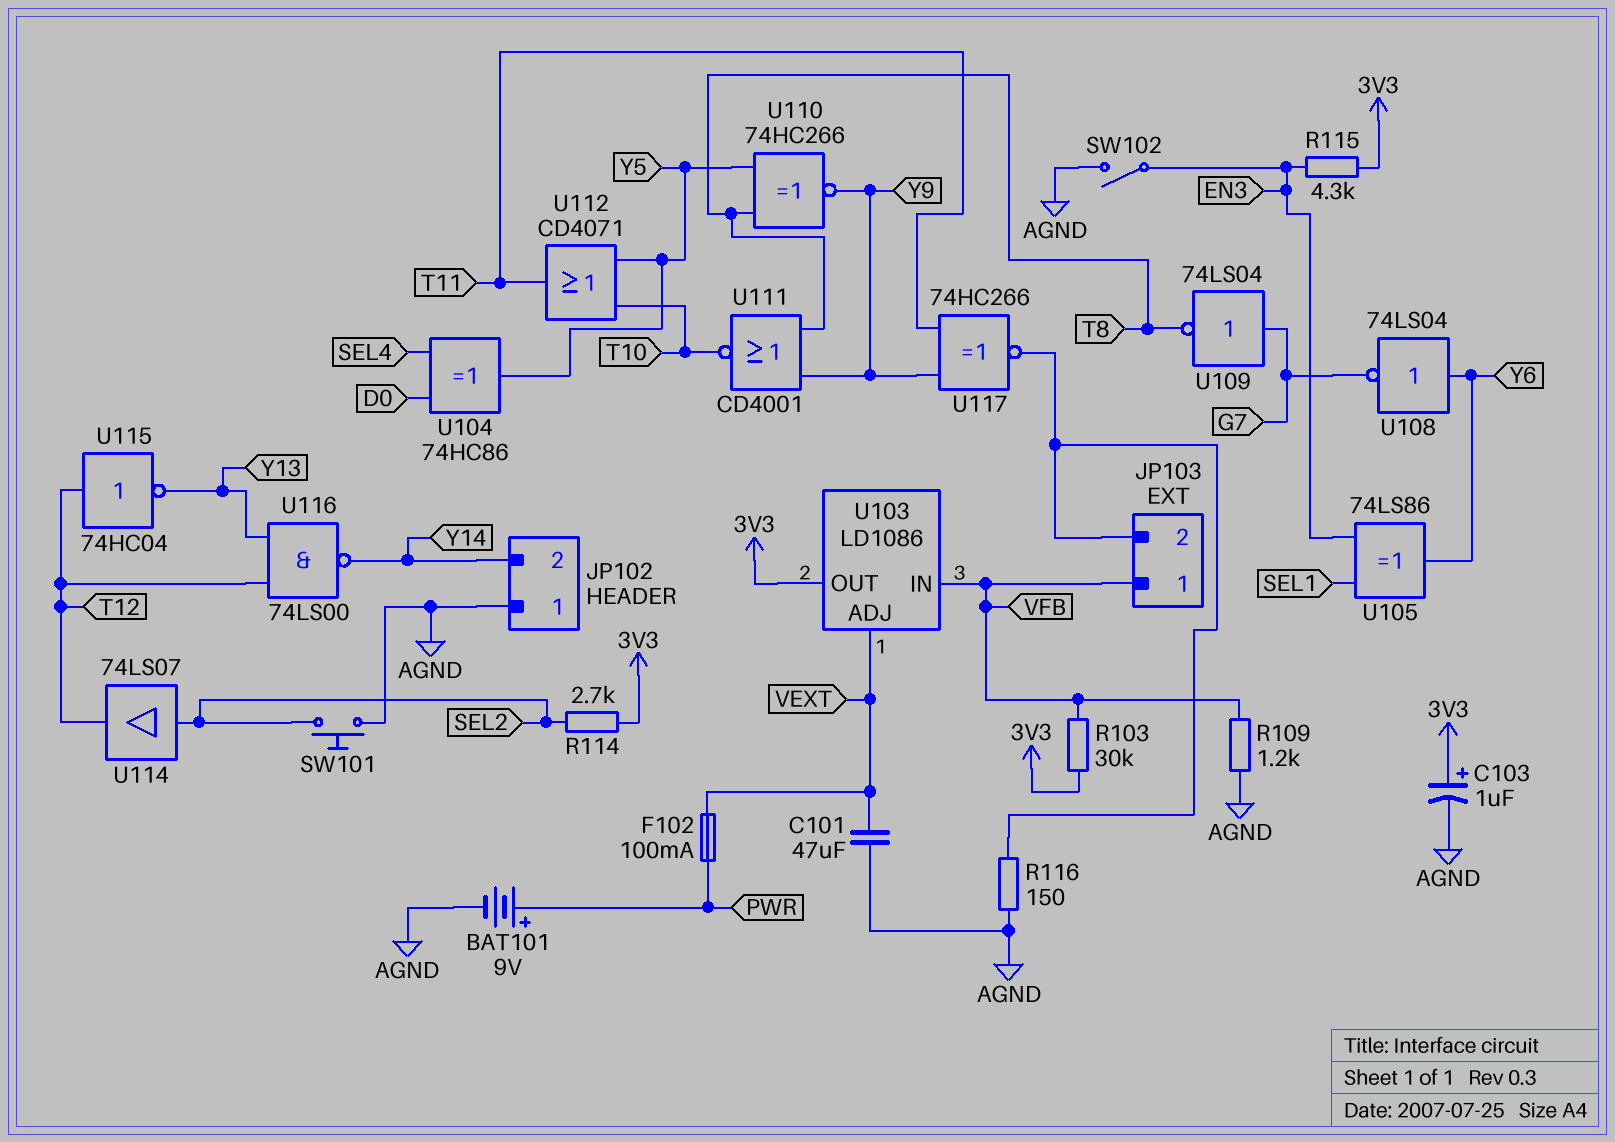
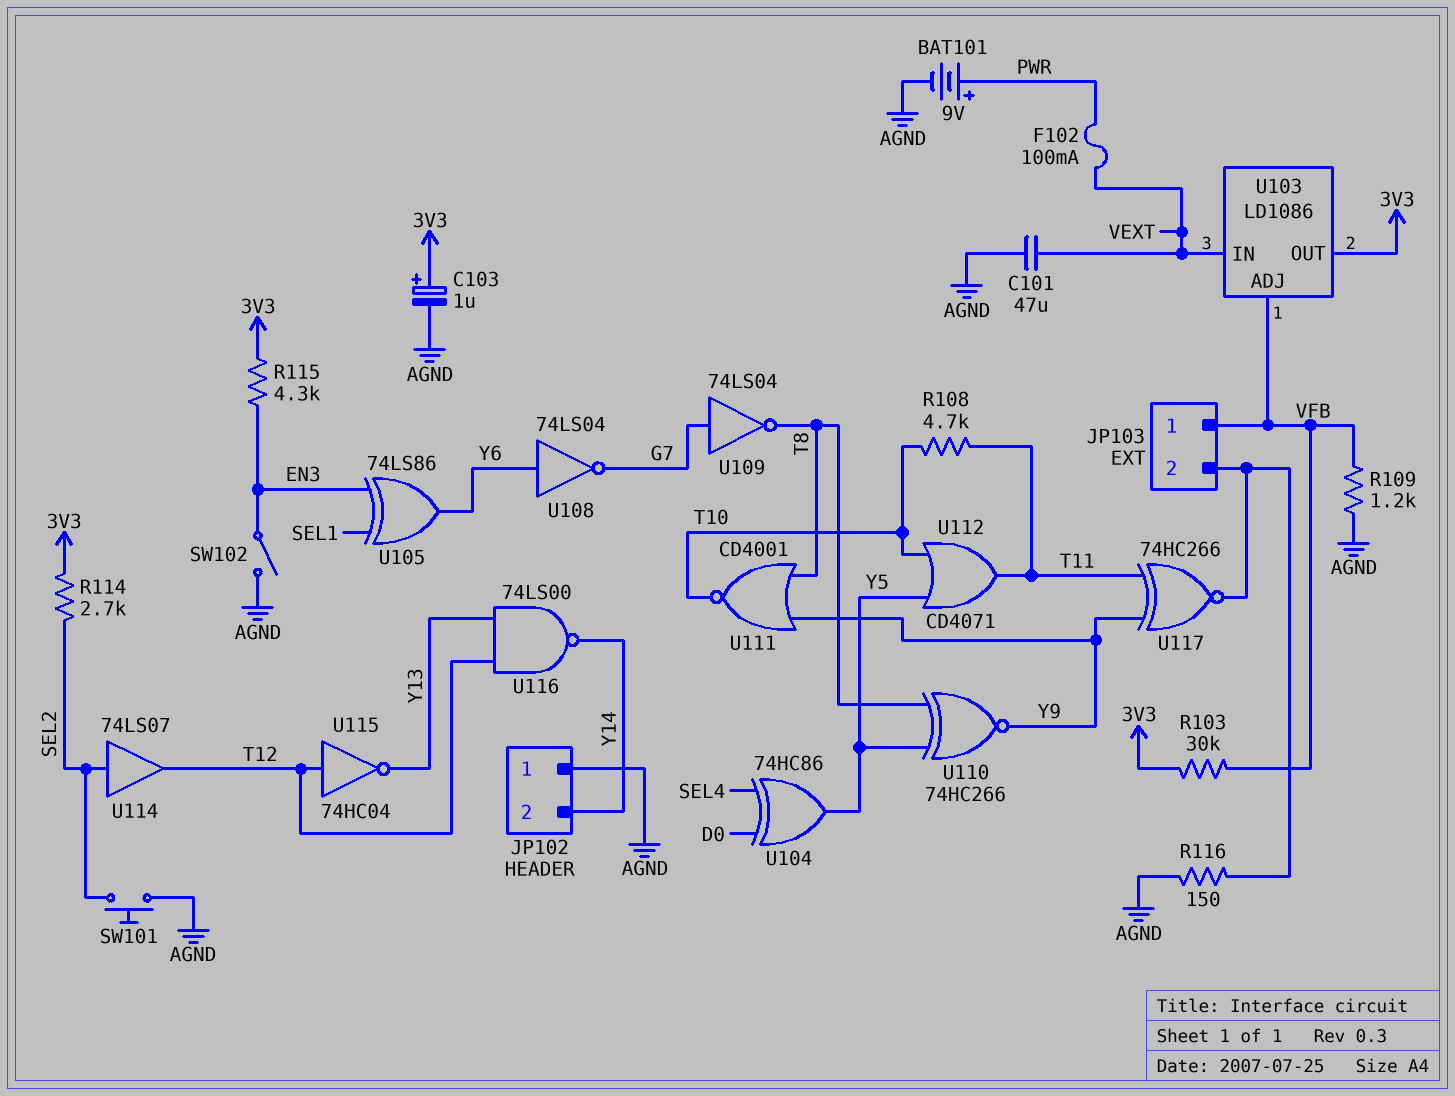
R108: none -> 4.7k (T10, T11)
U103 pin ADJ: VEXT -> VFB
U103 pin IN: VFB -> VEXT

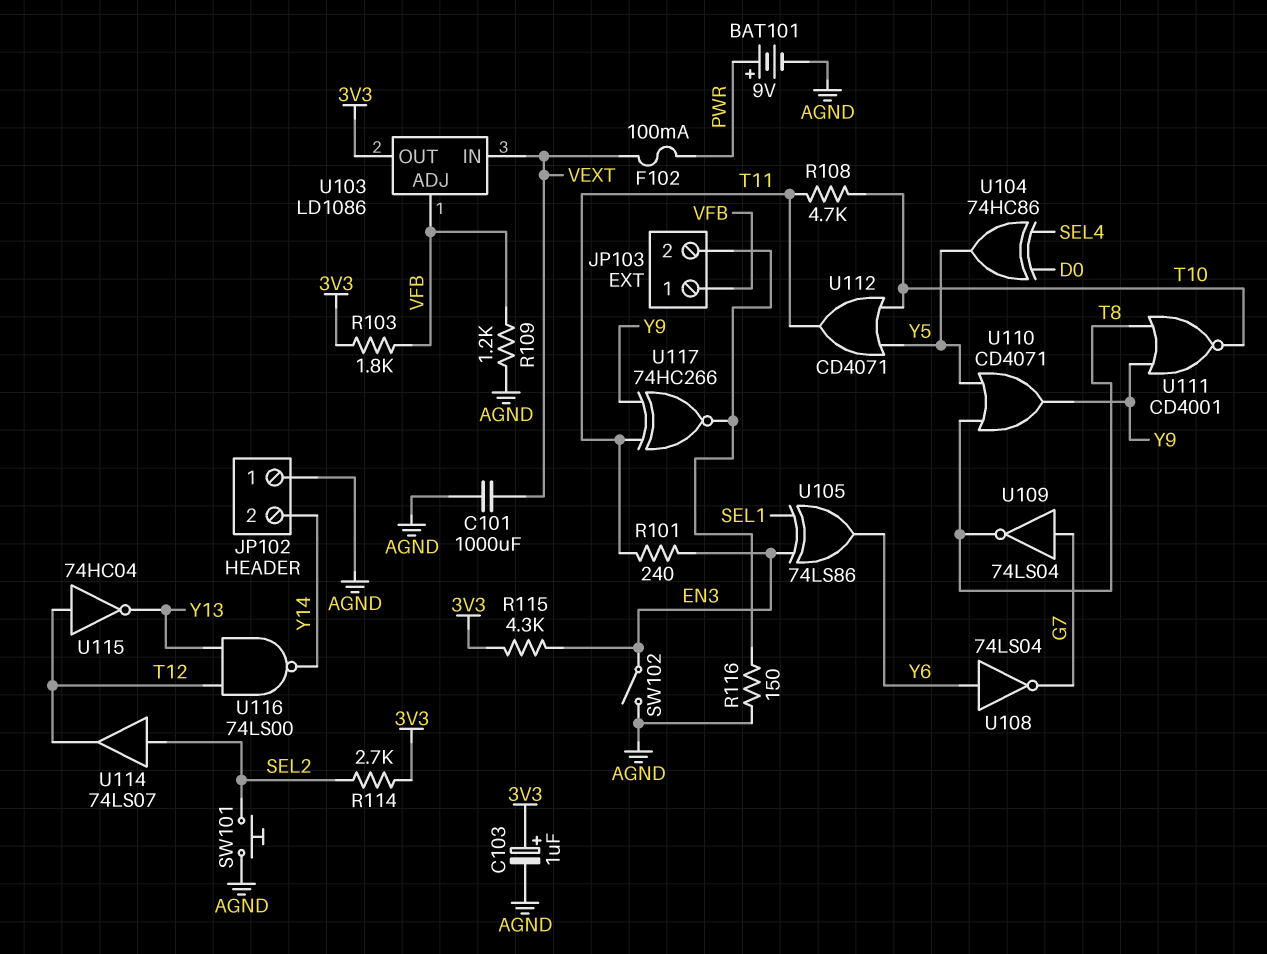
C101: 47uF (AGND, VEXT) -> 1000uF (AGND, VEXT)
R101: none -> 240 (EN3, T11)
R103: 30k (3V3, VFB) -> 1.8k (3V3, VFB)
U110: XNOR 74HC266 (in T8, in Y5, out Y9) -> OR CD4071 (in T8, in Y5, out Y9)

